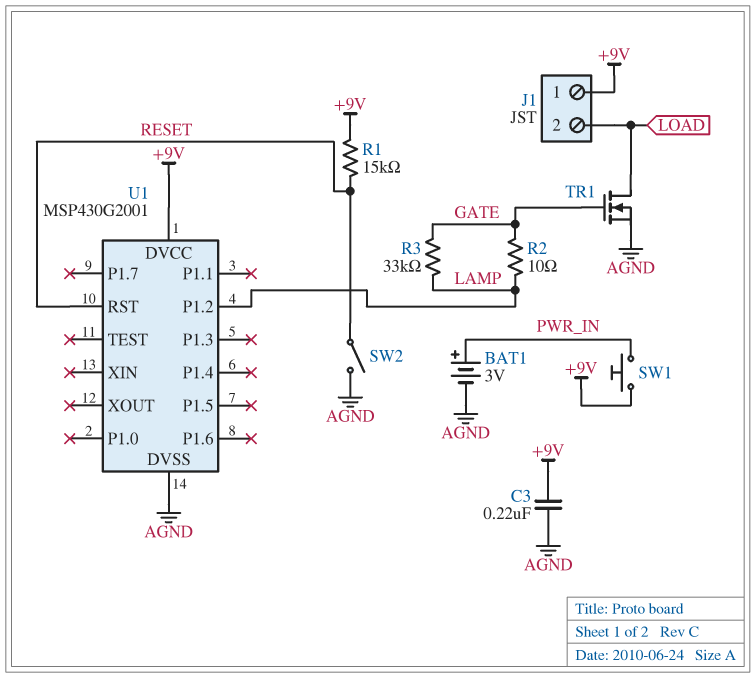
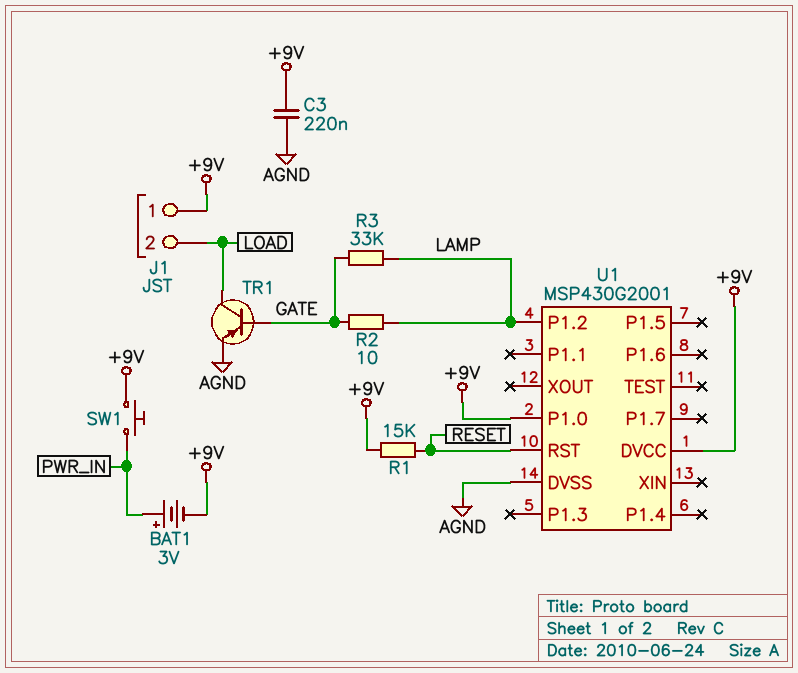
BAT1: 3V (plus PWR_IN, minus AGND) -> 3V (plus PWR_IN, minus +9V)
SW2: switch (AGND, RESET) -> none
TR1: NMOS (G GATE, D LOAD, S AGND) -> PNP (B GATE, C LOAD, E AGND)
U1 pin P1.0: none -> +9V

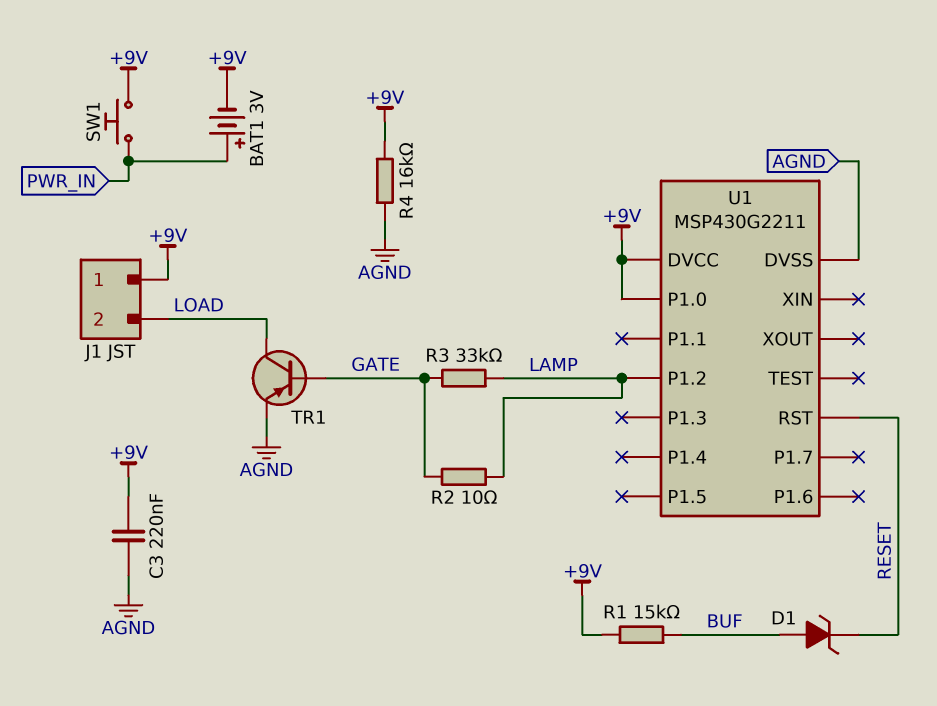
D1: none -> zener (A BUF, K RESET)
R1: 15k (+9V, RESET) -> 15k (+9V, BUF)
R4: none -> 16k (+9V, AGND)
U1: MSP430G2001 -> MSP430G2211

